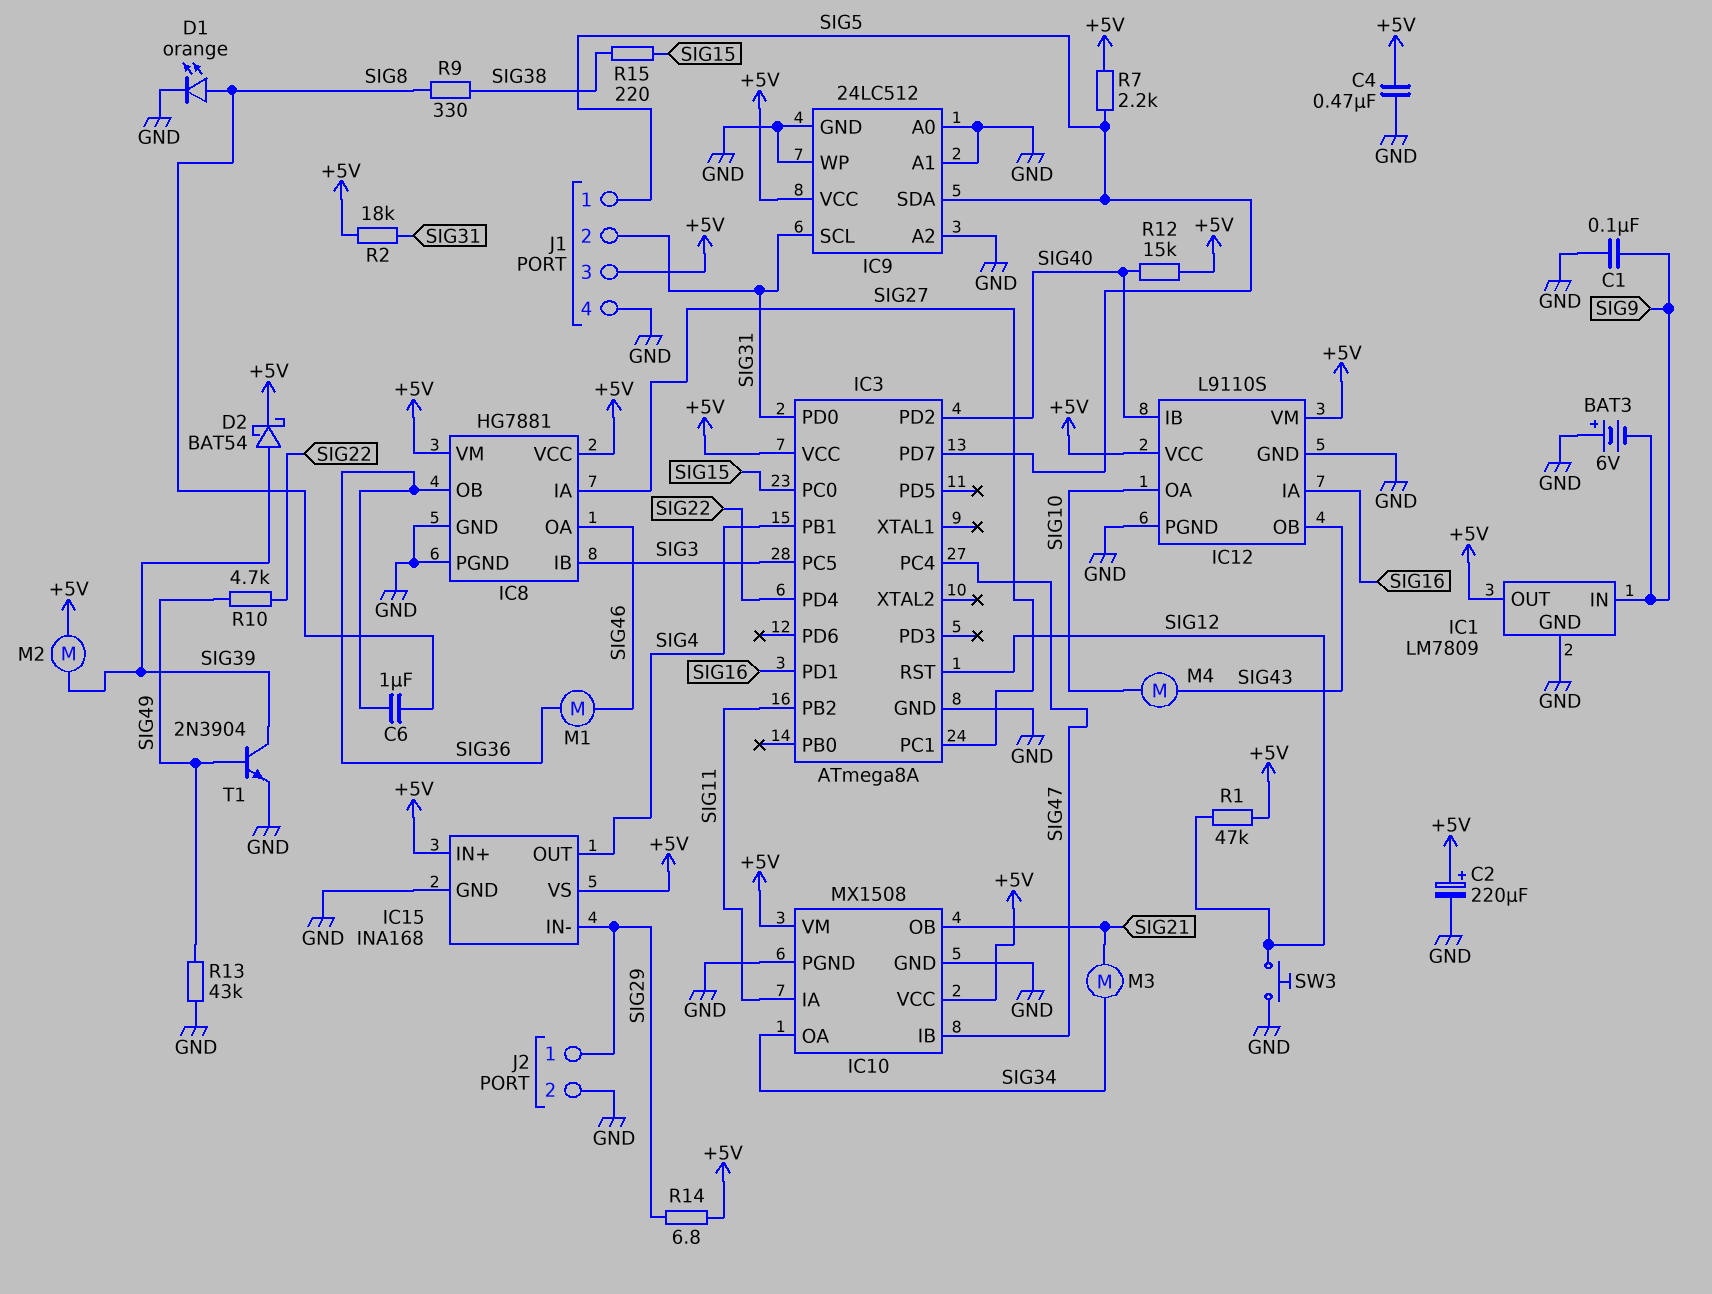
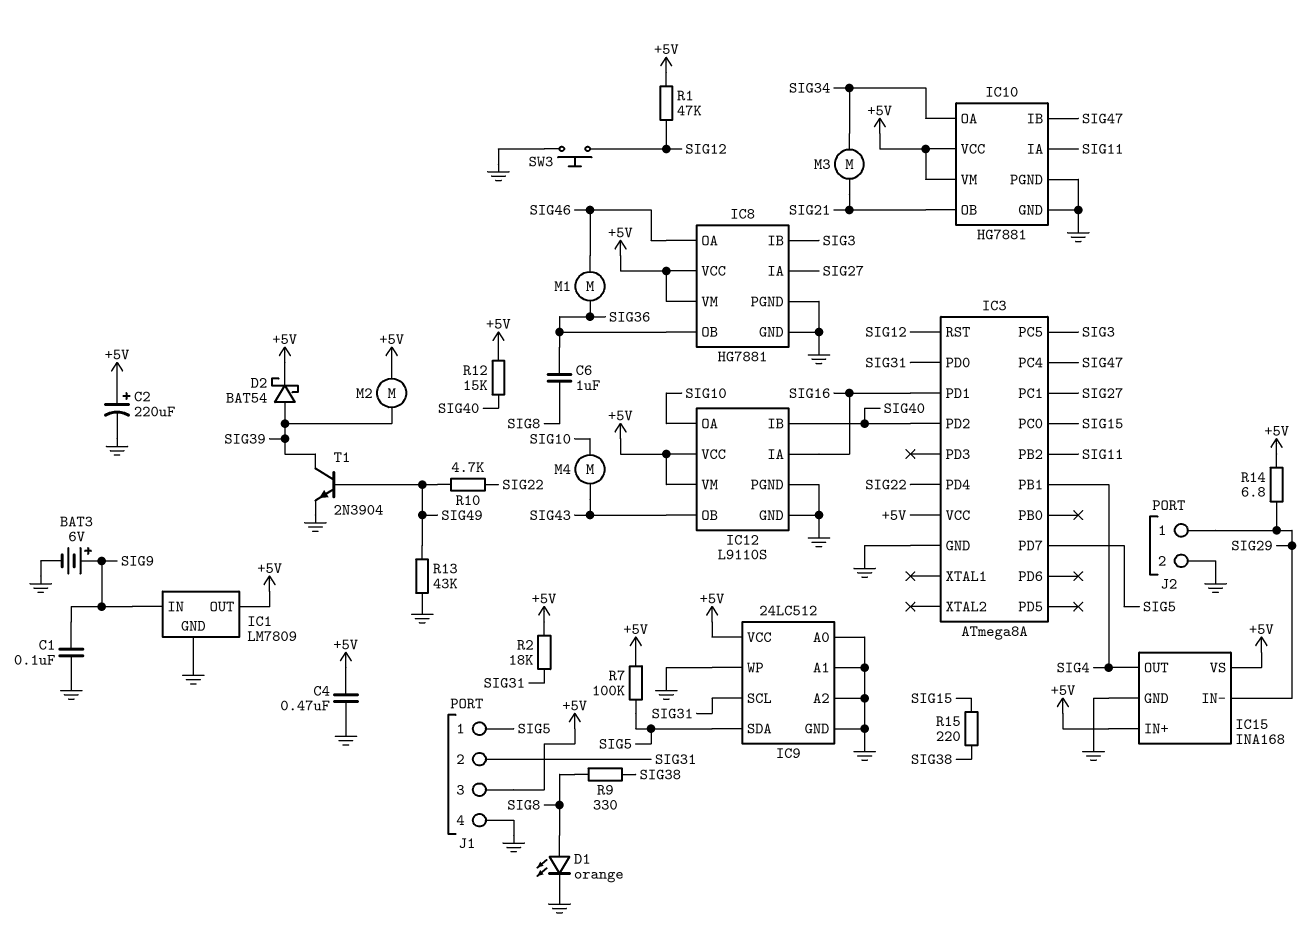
BAT3: 6V (plus GND, minus SIG9) -> 6V (plus SIG9, minus GND)
IC10: MX1508 -> HG7881
R7: 2.2k (+5V, SIG5) -> 100k (+5V, SIG5)

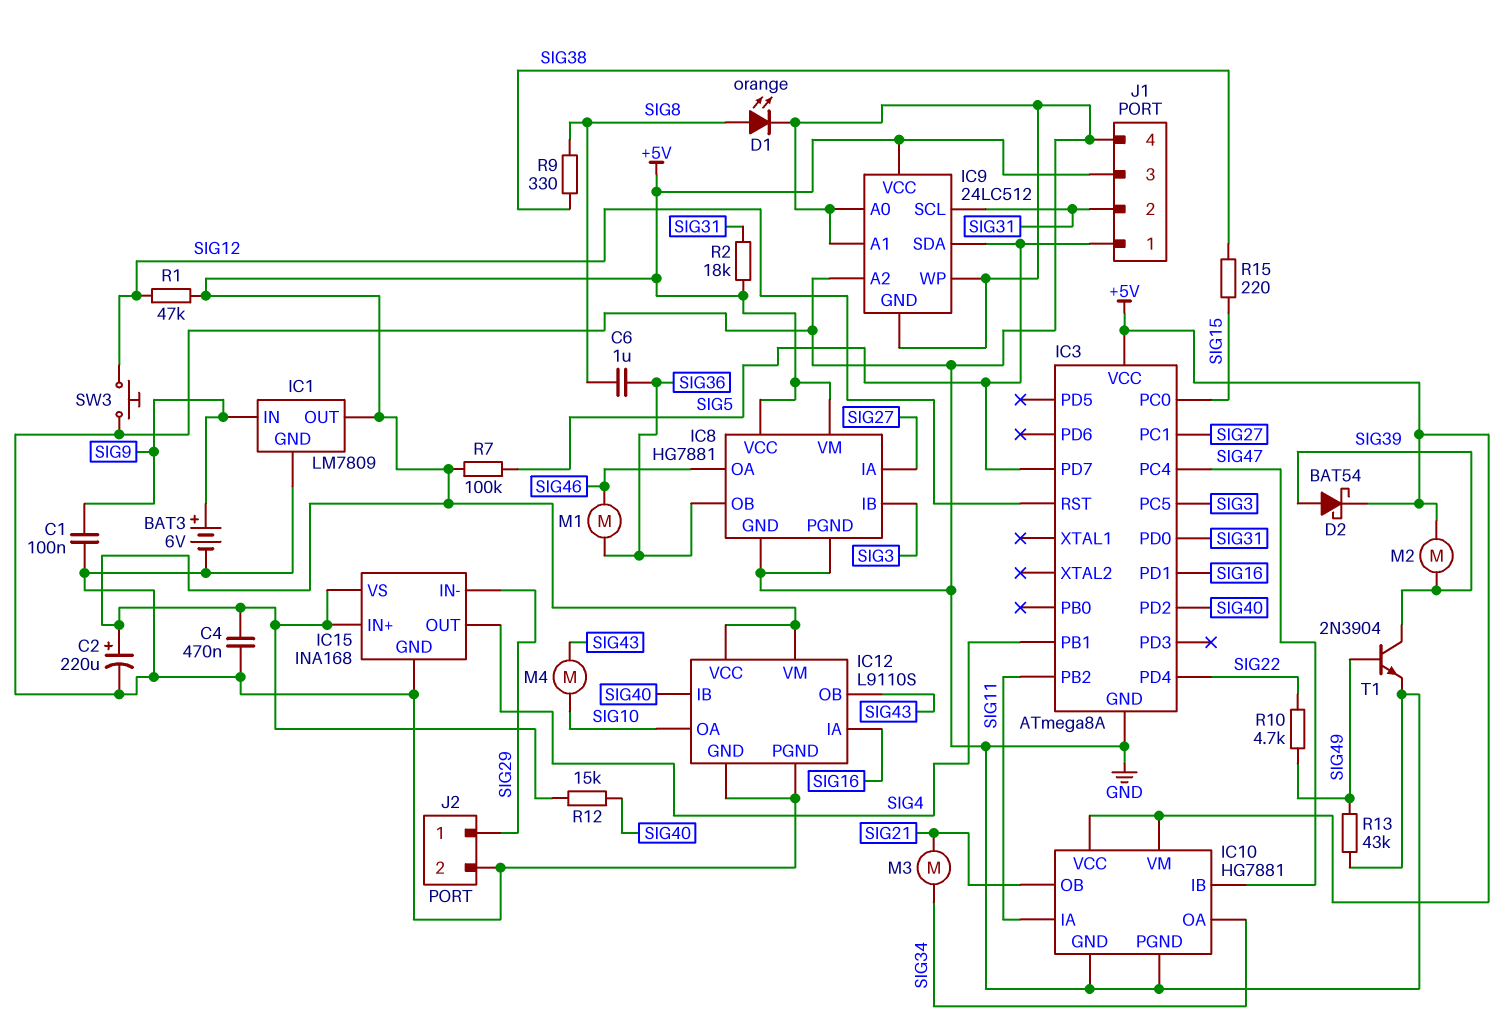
R14: 6.8 (+5V, SIG29) -> none

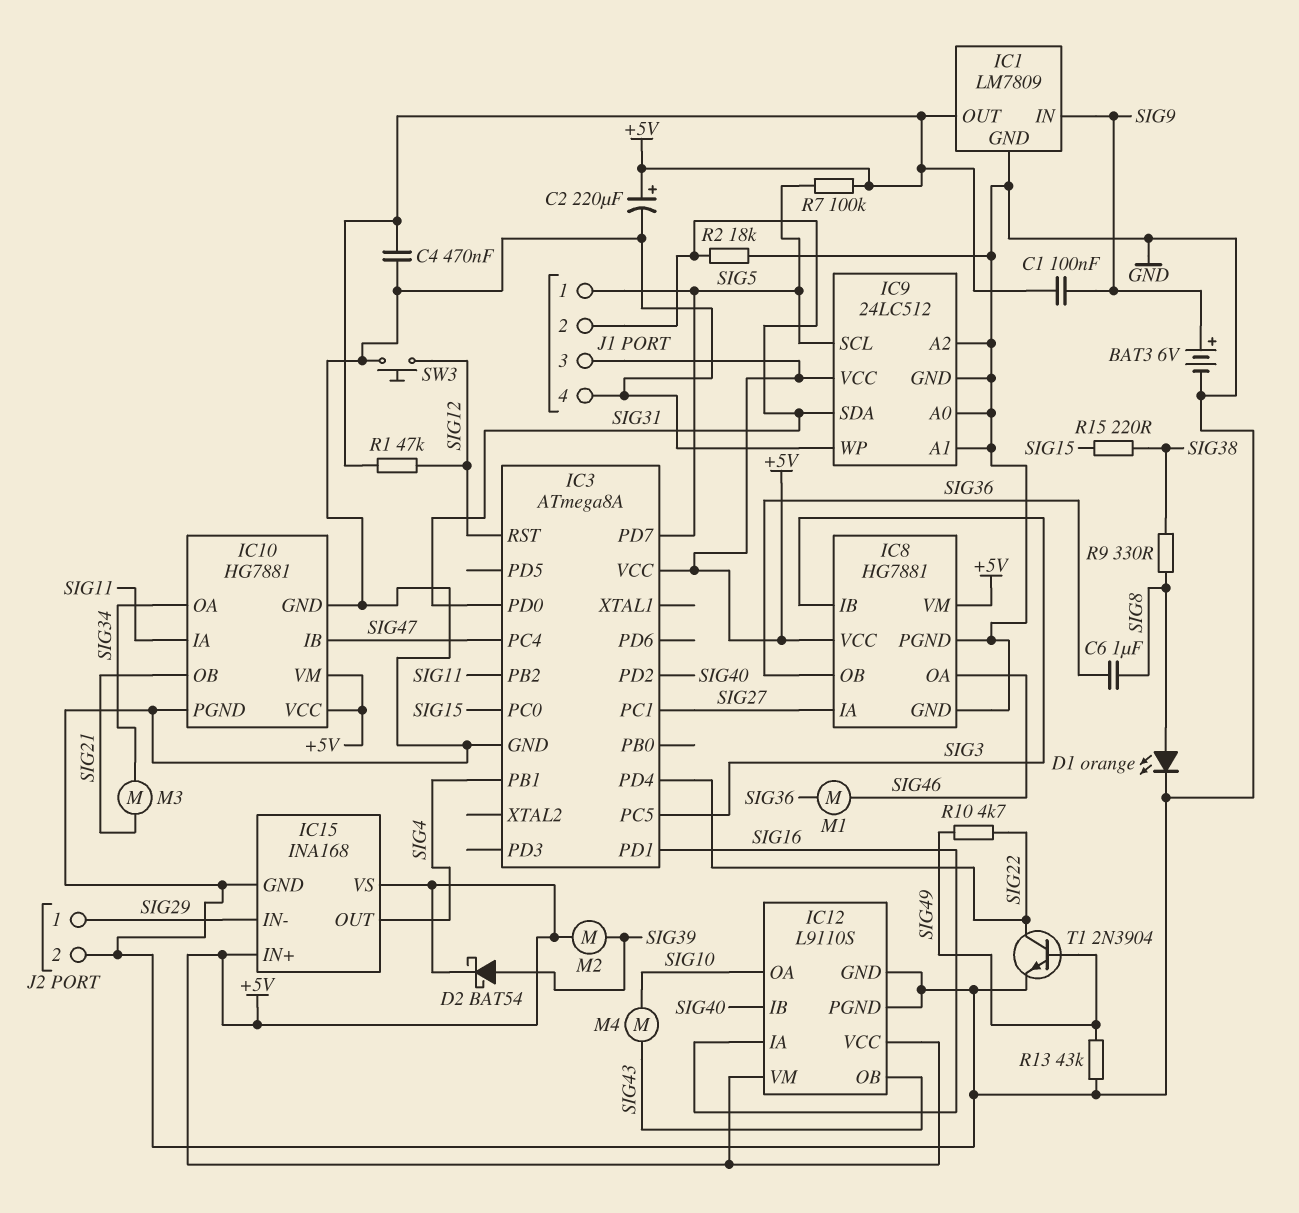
C1: 100nF (GND, SIG9) -> 100nF (+5V, SIG9)
IC9 pin SCL: SIG31 -> SIG5
IC9 pin SDA: SIG5 -> SIG31
R2: 18k (+5V, SIG31) -> 18k (GND, SIG31)
R12: 15k (+5V, SIG40) -> none
T1: NPN 2N3904 (B SIG49, C SIG39, E GND) -> NPN 2N3904 (B SIG49, C SIG22, E GND)

